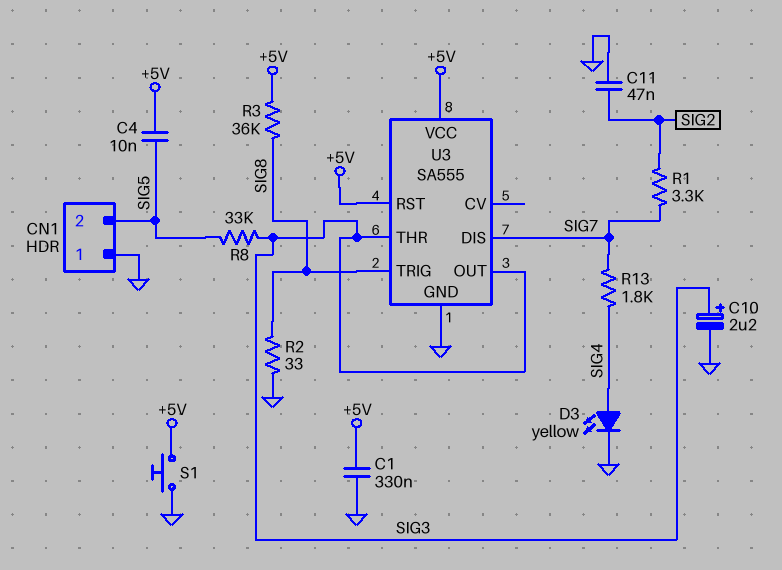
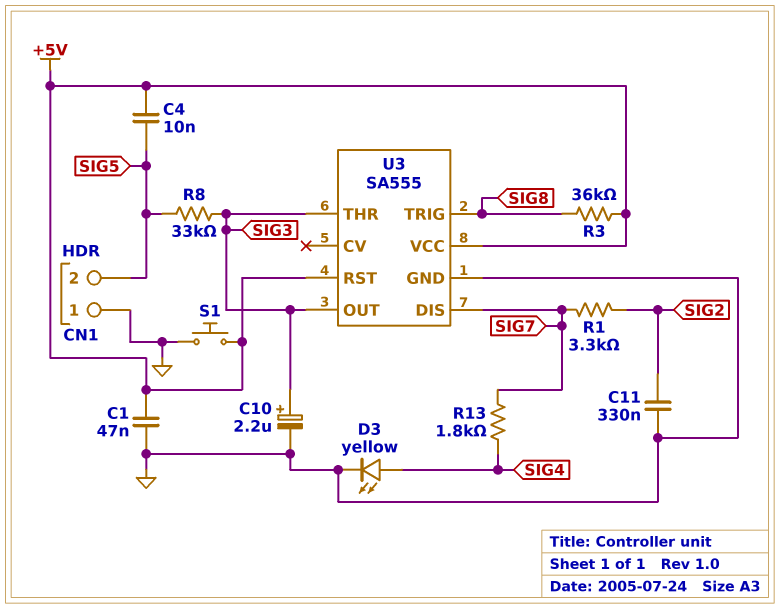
C1: 330nF (+5V, GND) -> 47nF (+5V, GND)
C11: 47nF (GND, SIG2) -> 330nF (GND, SIG2)
R2: 33 (GND, SIG8) -> none

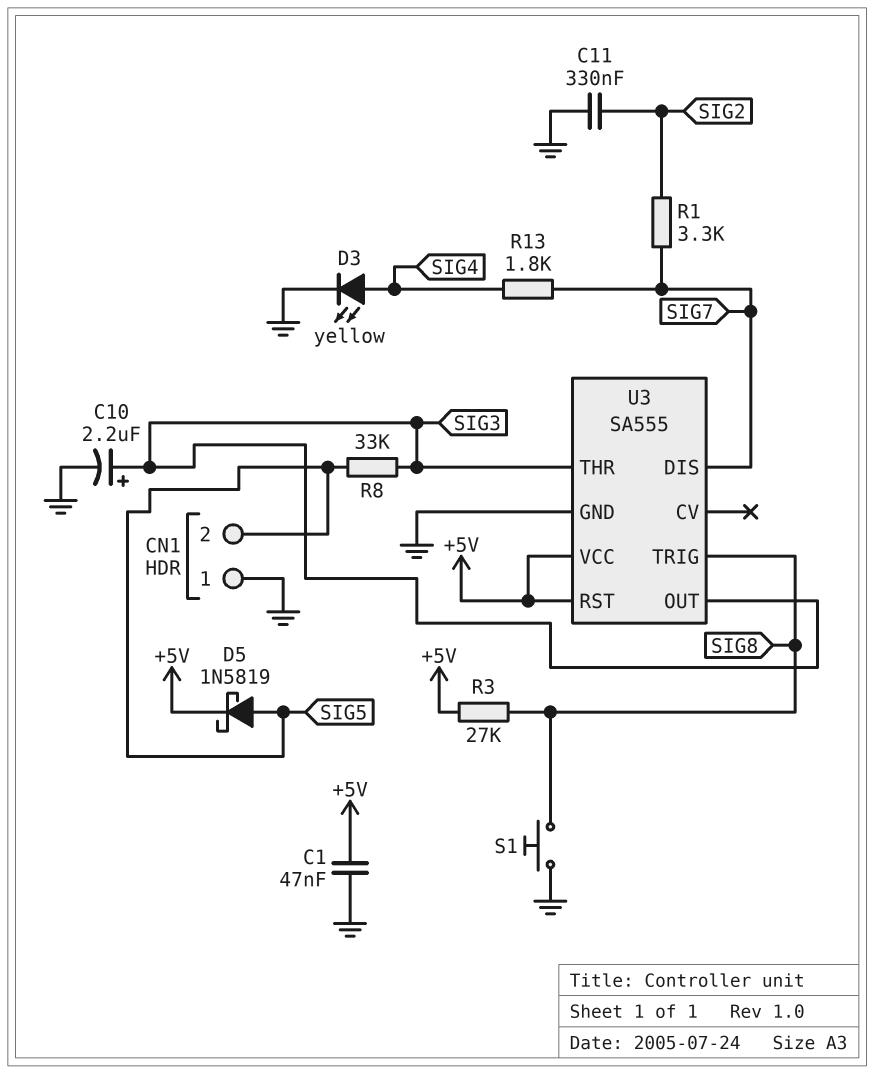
C4: 10nF (+5V, SIG5) -> none
D5: none -> schottky 1N5819 (A SIG5, K +5V)
R3: 36k (+5V, SIG8) -> 27k (+5V, SIG8)
S1: button (+5V, GND) -> button (GND, SIG8)

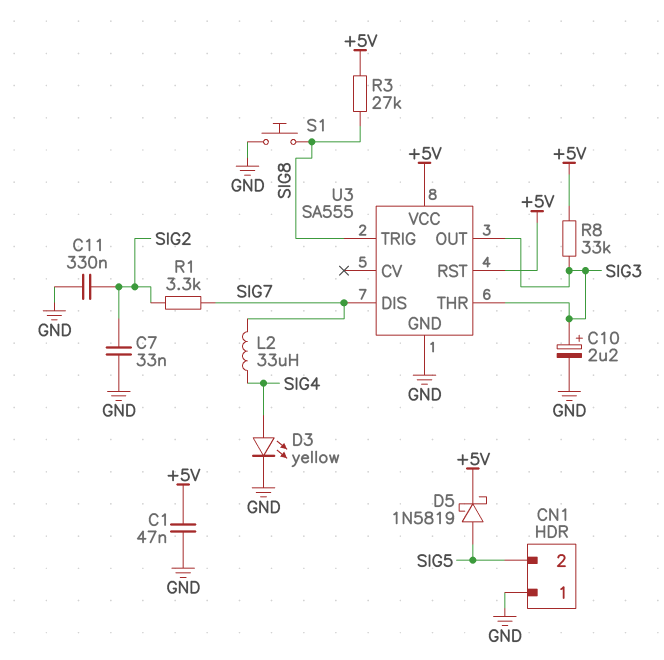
C7: none -> 33nF (GND, SIG2)
L2: none -> 33uH (SIG4, SIG7)
R8: 33k (SIG3, SIG5) -> 33k (+5V, SIG3)
R13: 1.8k (SIG4, SIG7) -> none

